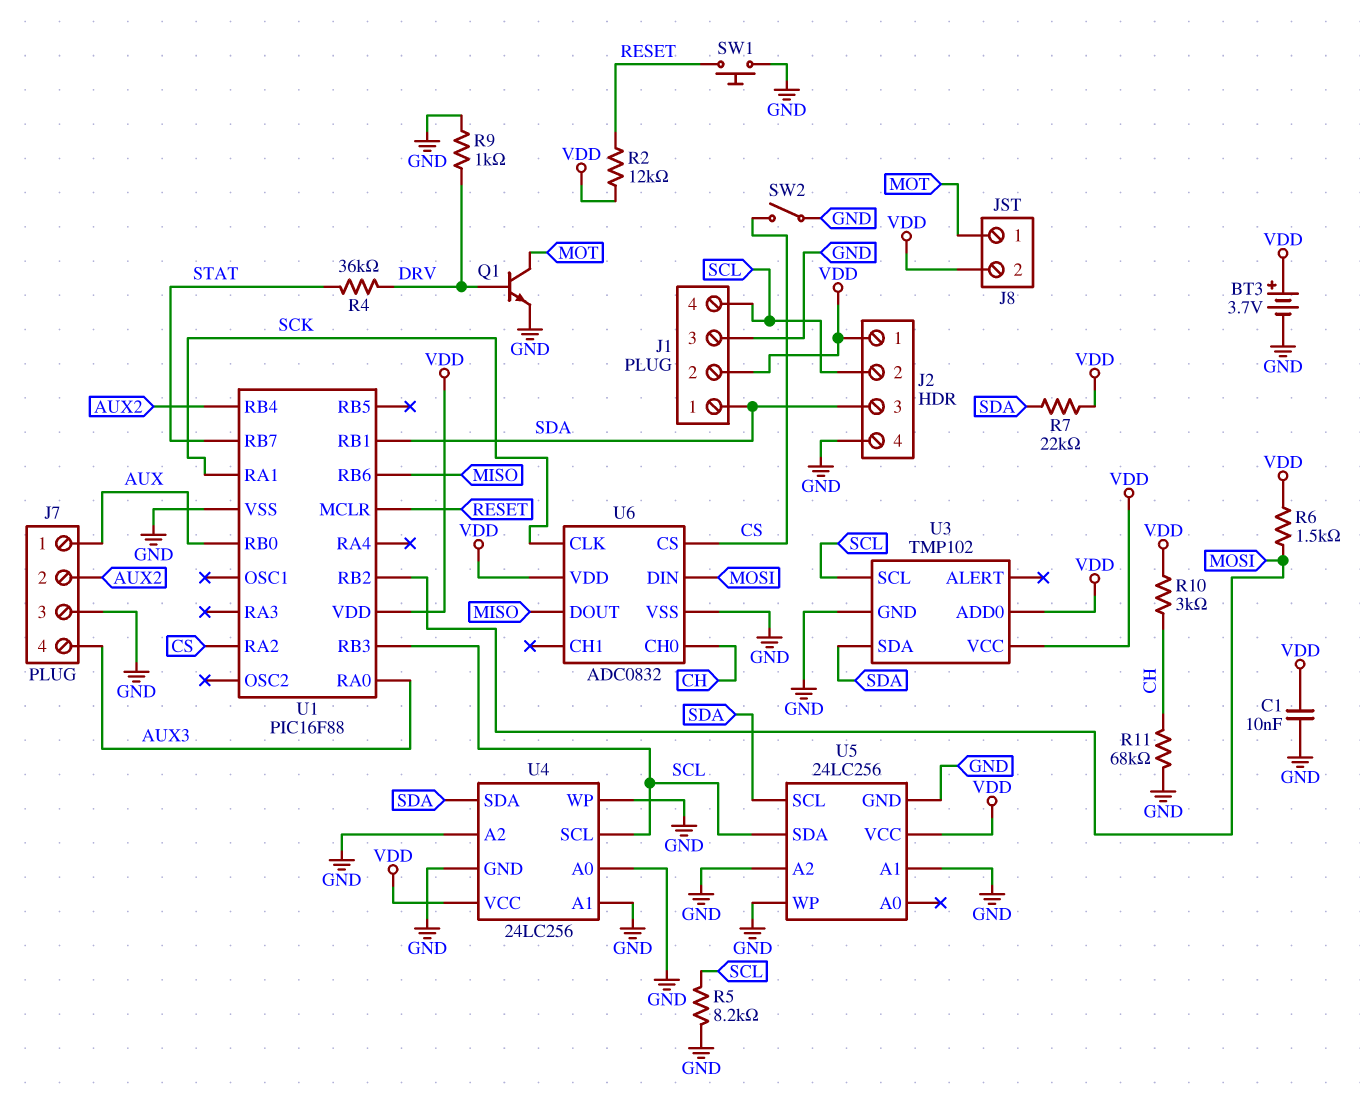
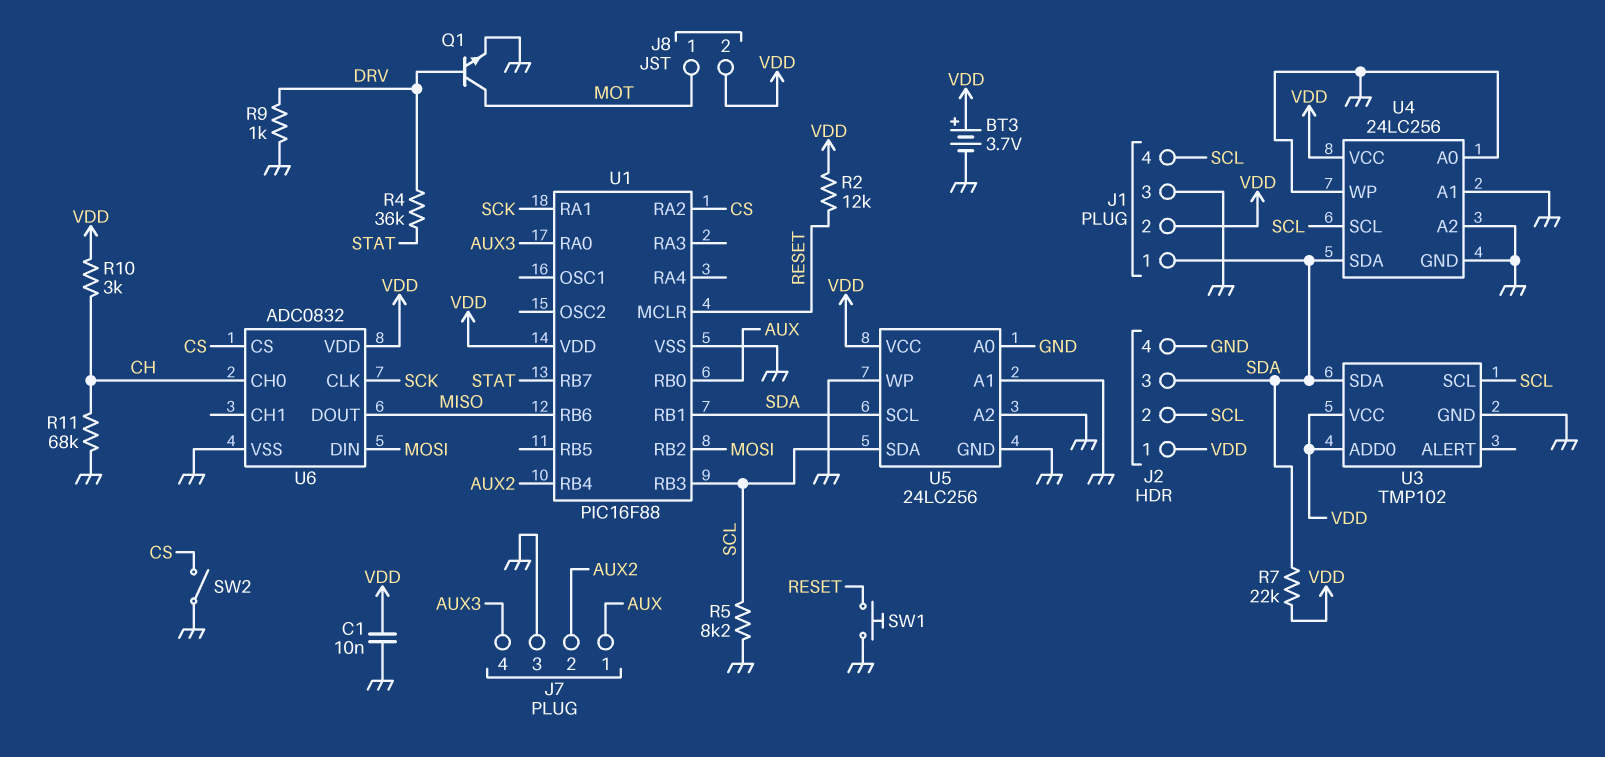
R6: 1.5k (MOSI, VDD) -> none
U5 pin A0: none -> GND

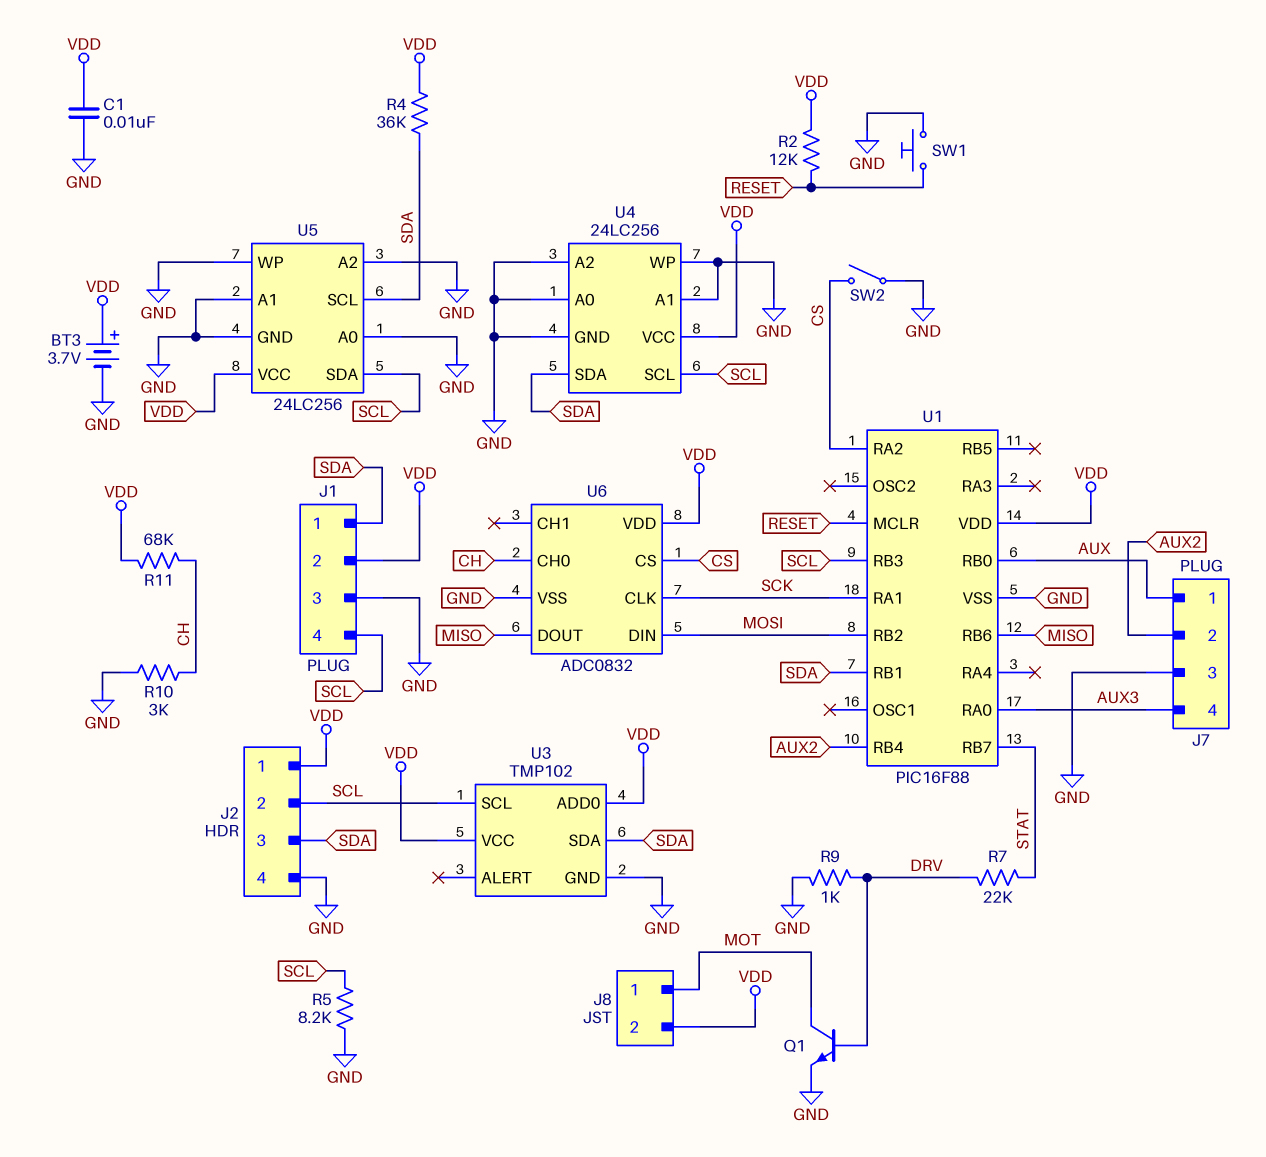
R4: 36k (DRV, STAT) -> 36k (SDA, VDD)
R7: 22k (SDA, VDD) -> 22k (DRV, STAT)
R10: 3k (CH, VDD) -> 3k (CH, GND)
R11: 68k (CH, GND) -> 68k (CH, VDD)

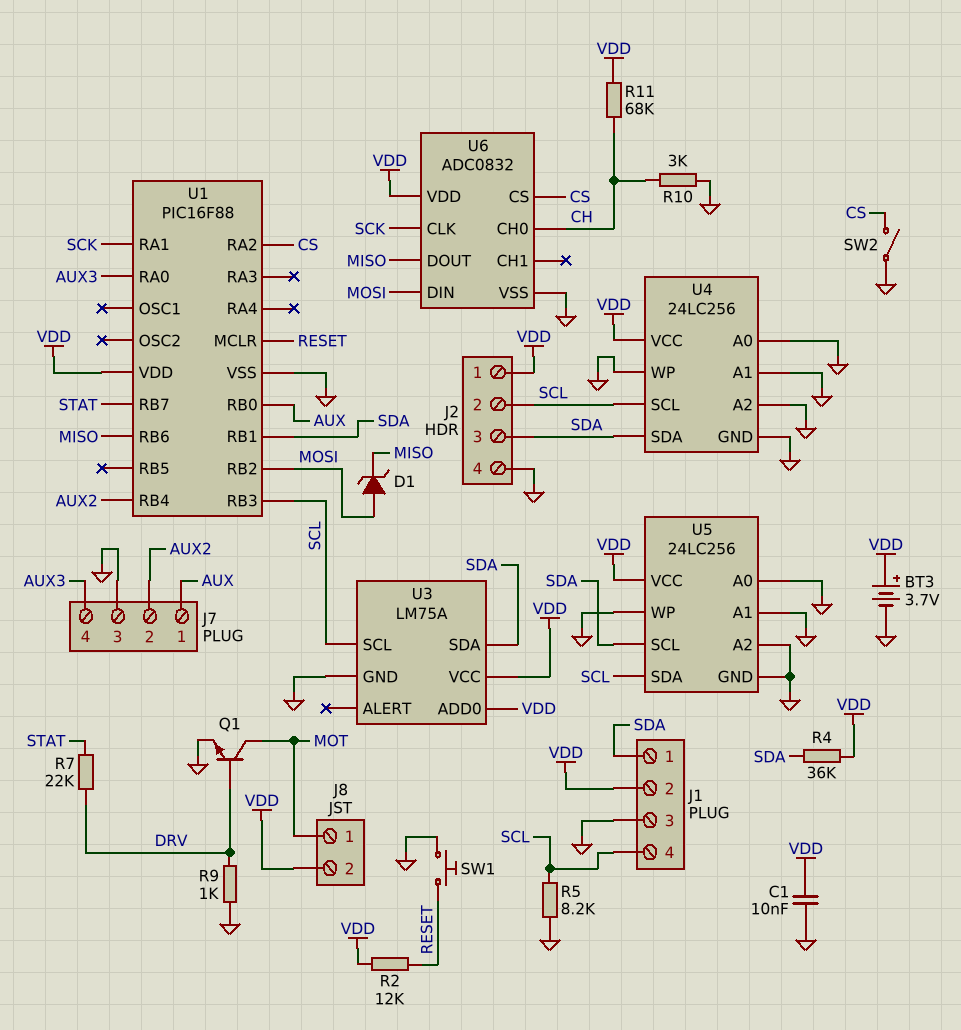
D1: none -> zener (A MOSI, K MISO)
U3: TMP102 -> LM75A

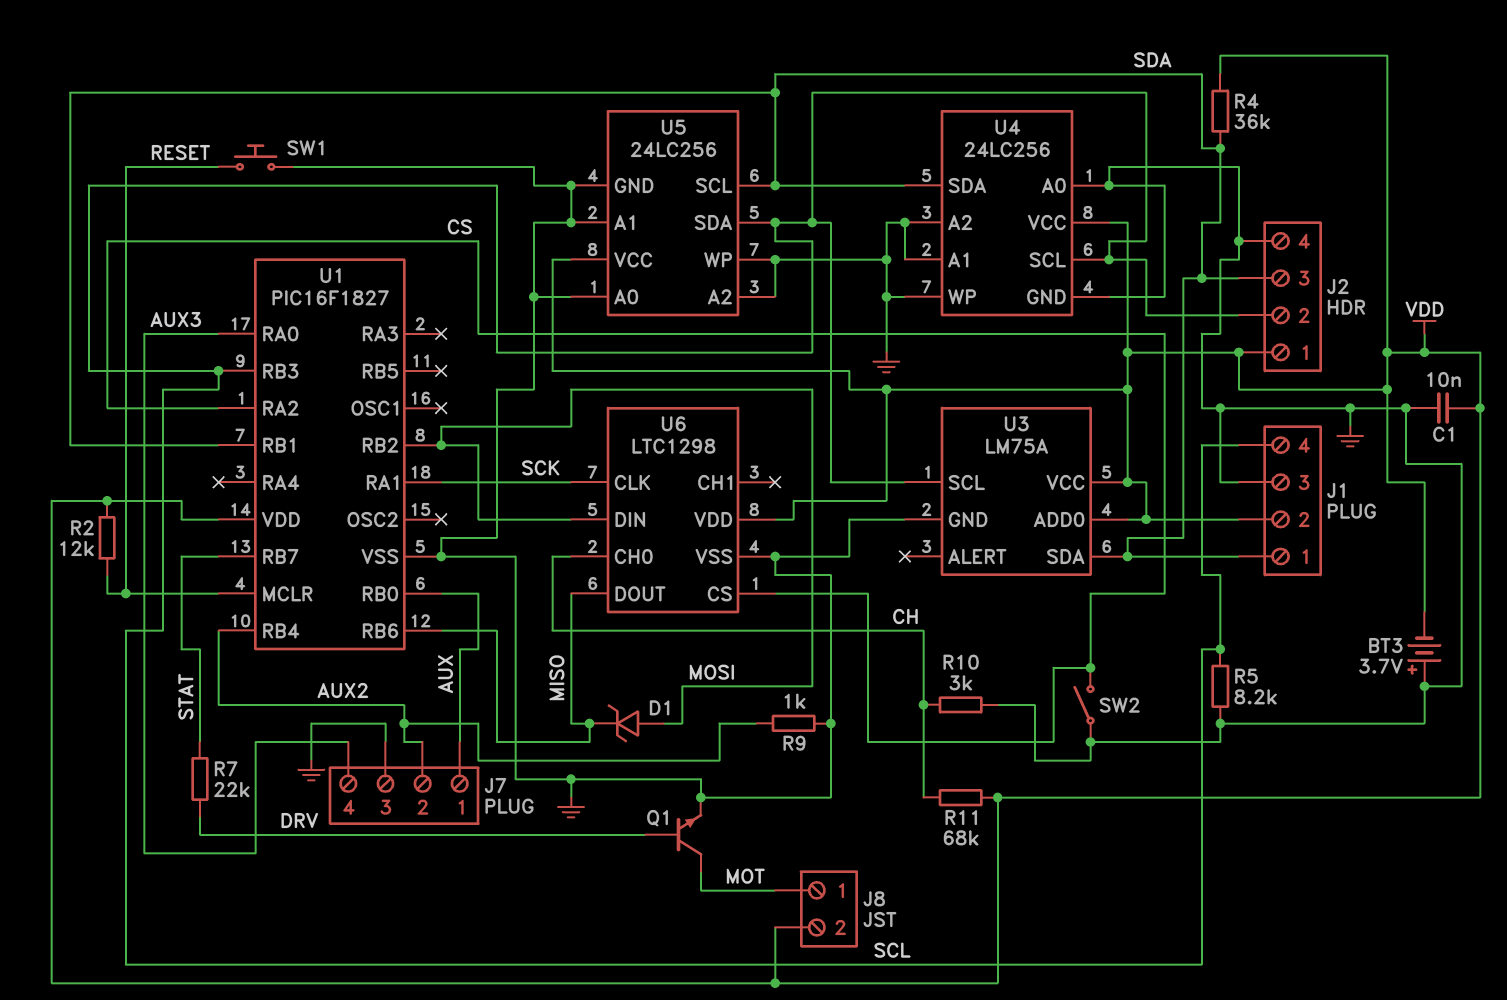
BT3: 3.7V (plus VDD, minus GND) -> 3.7V (plus GND, minus VDD)
R9: 1k (DRV, GND) -> 1k (AUX2, GND)
U1: PIC16F88 -> PIC16F1827
U6: ADC0832 -> LTC1298

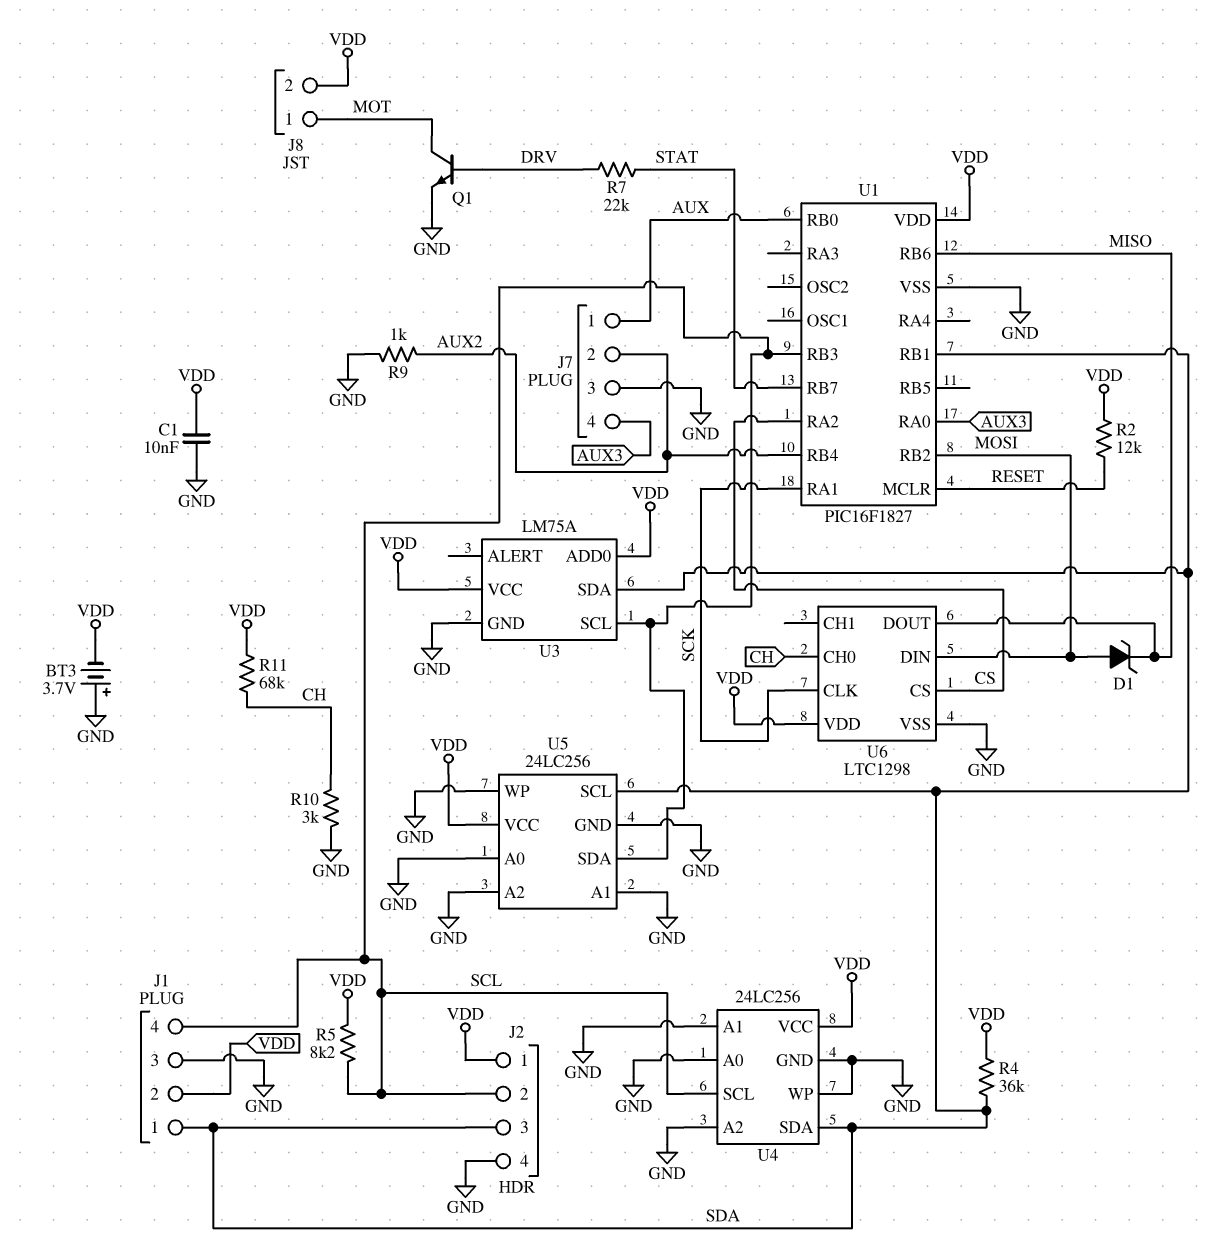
R5: 8.2k (GND, SCL) -> 8.2k (SCL, VDD)
SW1: button (GND, RESET) -> none
SW2: switch (CS, GND) -> none

